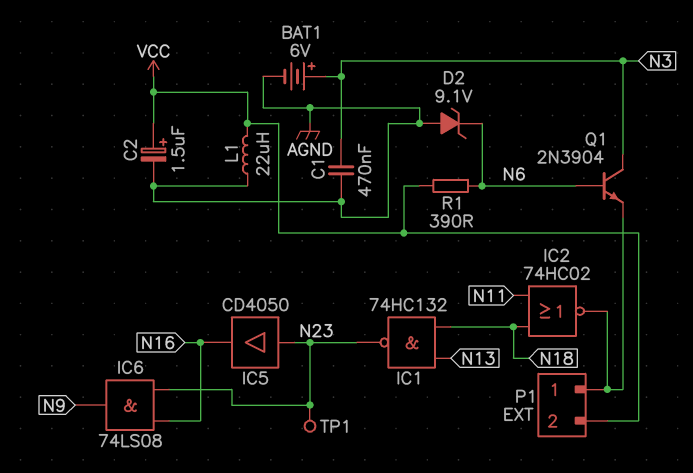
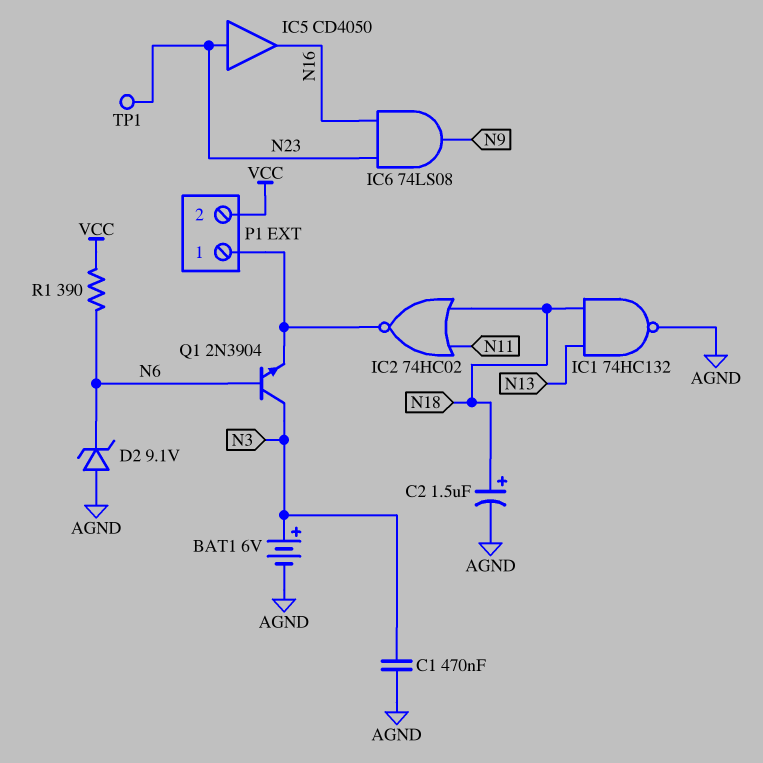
C2: 1.5uF (plus VCC, minus AGND) -> 1.5uF (plus N18, minus AGND)
IC1: NAND 74HC132 (in N13, in N18, out N23) -> NAND 74HC132 (in N13, in N18, out AGND)
L1: 22uH (AGND, VCC) -> none

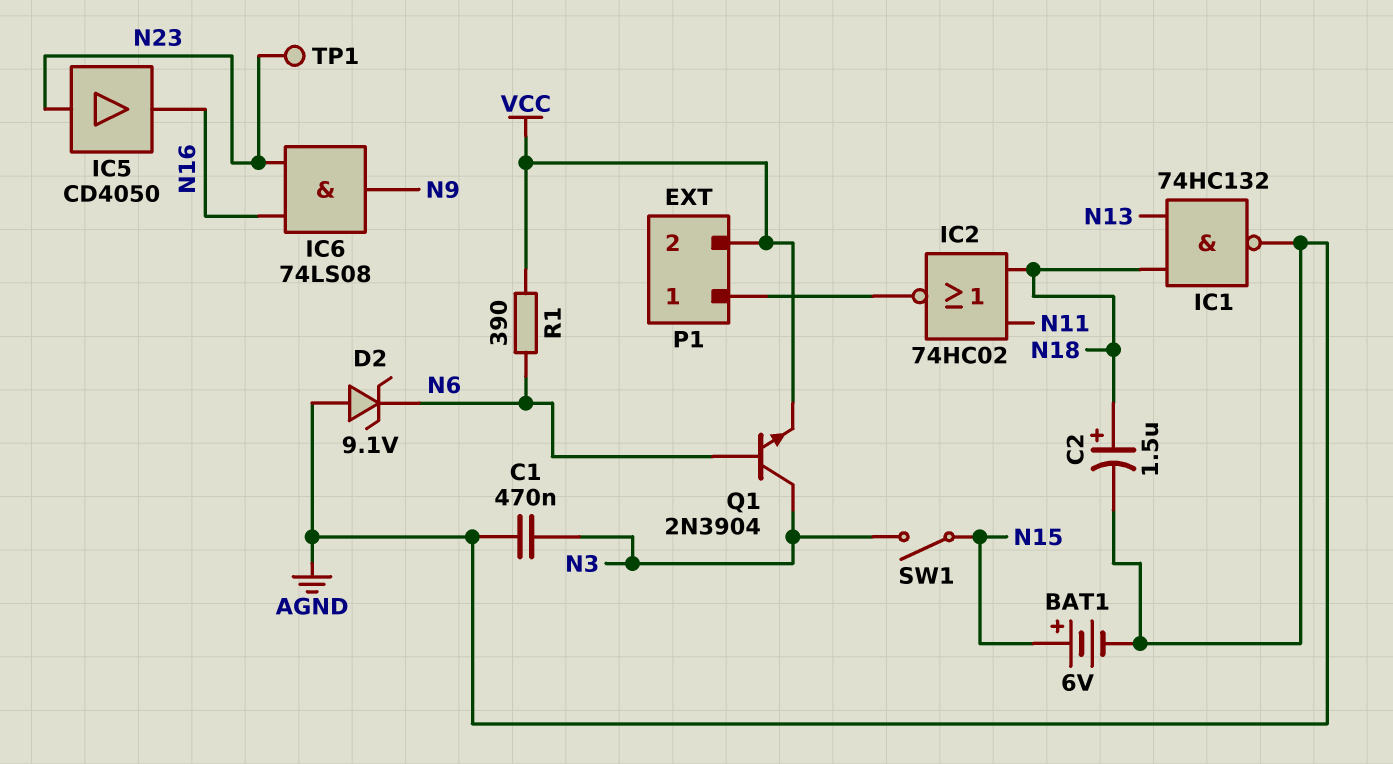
BAT1: 6V (plus N3, minus AGND) -> 6V (plus N15, minus AGND)
Q1: NPN 2N3904 (B N6, C N3, E P1/1) -> NPN 2N3904 (B N6, C N3, E VCC)
SW1: none -> switch (N3, N15)

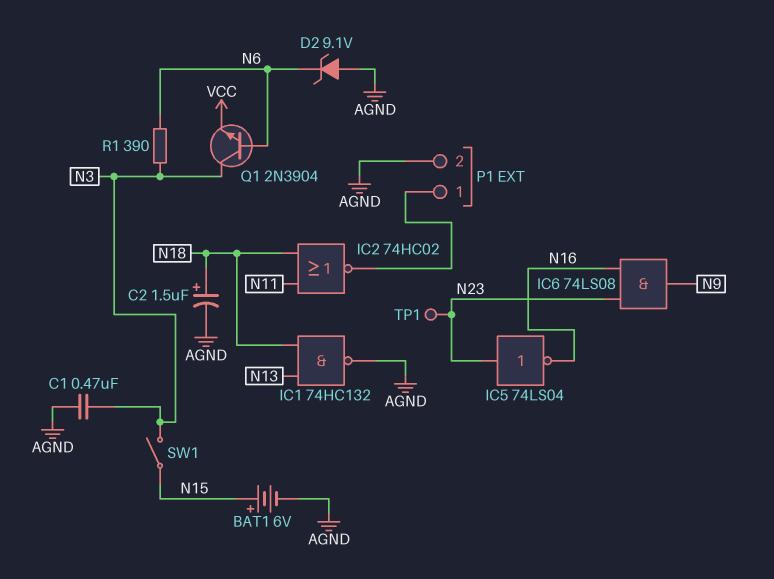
IC5: buffer CD4050 (in N23, out N16) -> NOT 74LS04 (in N23, out N16)
P1 pin 2: VCC -> AGND
R1: 390 (N6, VCC) -> 390 (N3, N6)

